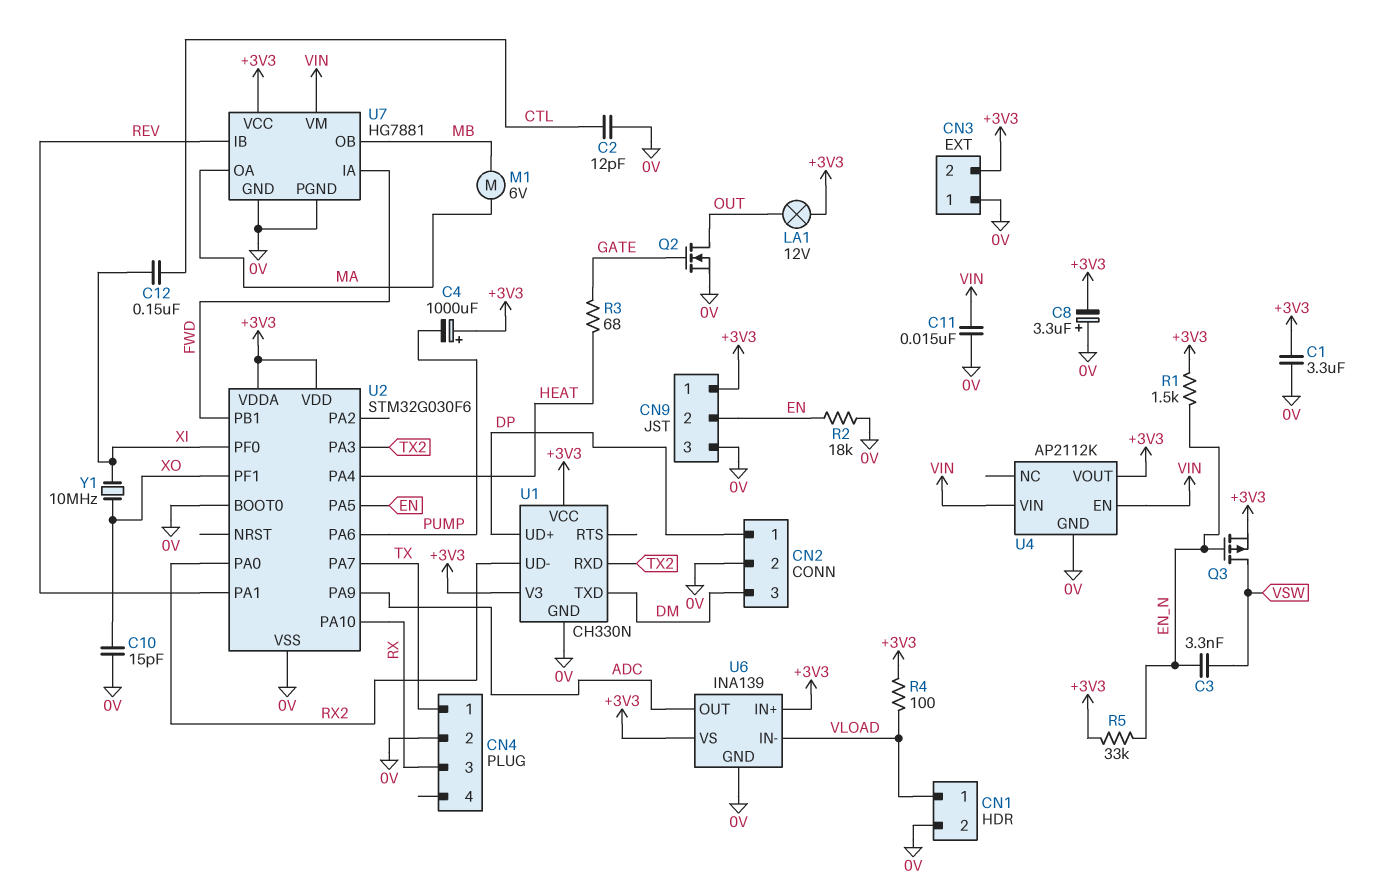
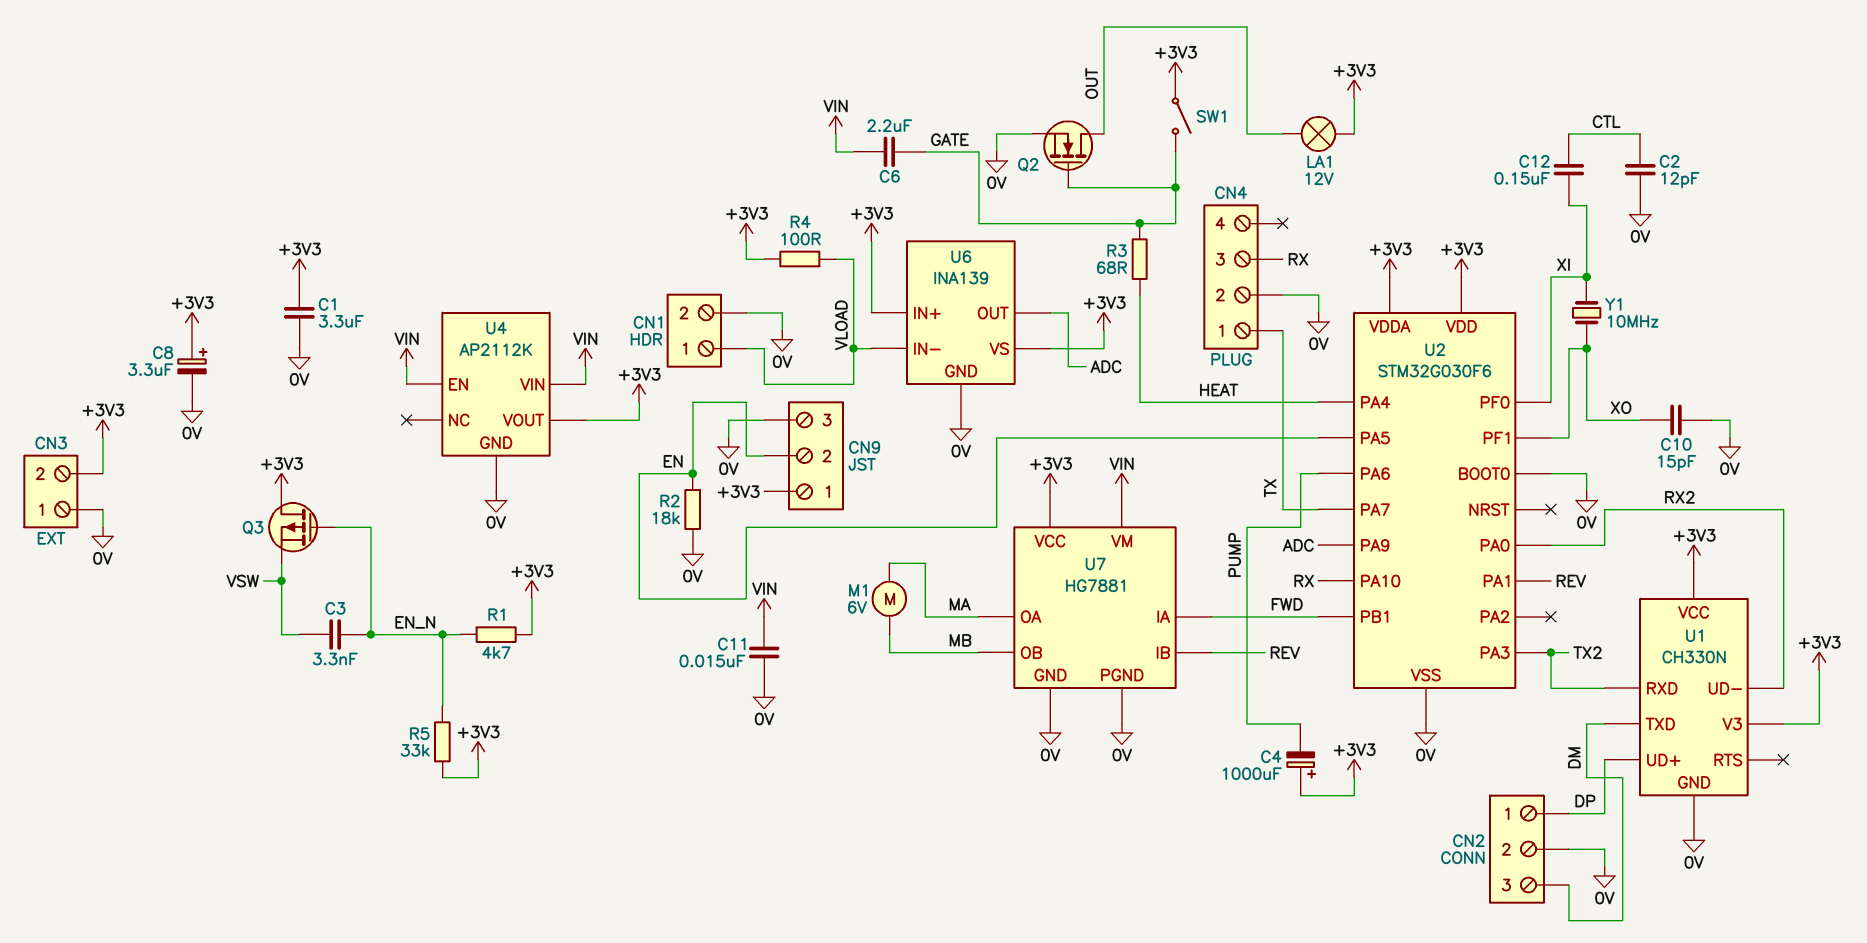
C6: none -> 2.2uF (GATE, VIN)
C8: 3.3uF (plus 0V, minus +3V3) -> 3.3uF (plus +3V3, minus 0V)
Q3: PMOS (G EN_N, D VSW, S +3V3) -> PMOS (G EN_N, D +3V3, S VSW)
R1: 1.5k (+3V3, EN_N) -> 4.7k (+3V3, EN_N)
SW1: none -> switch (+3V3, GATE)

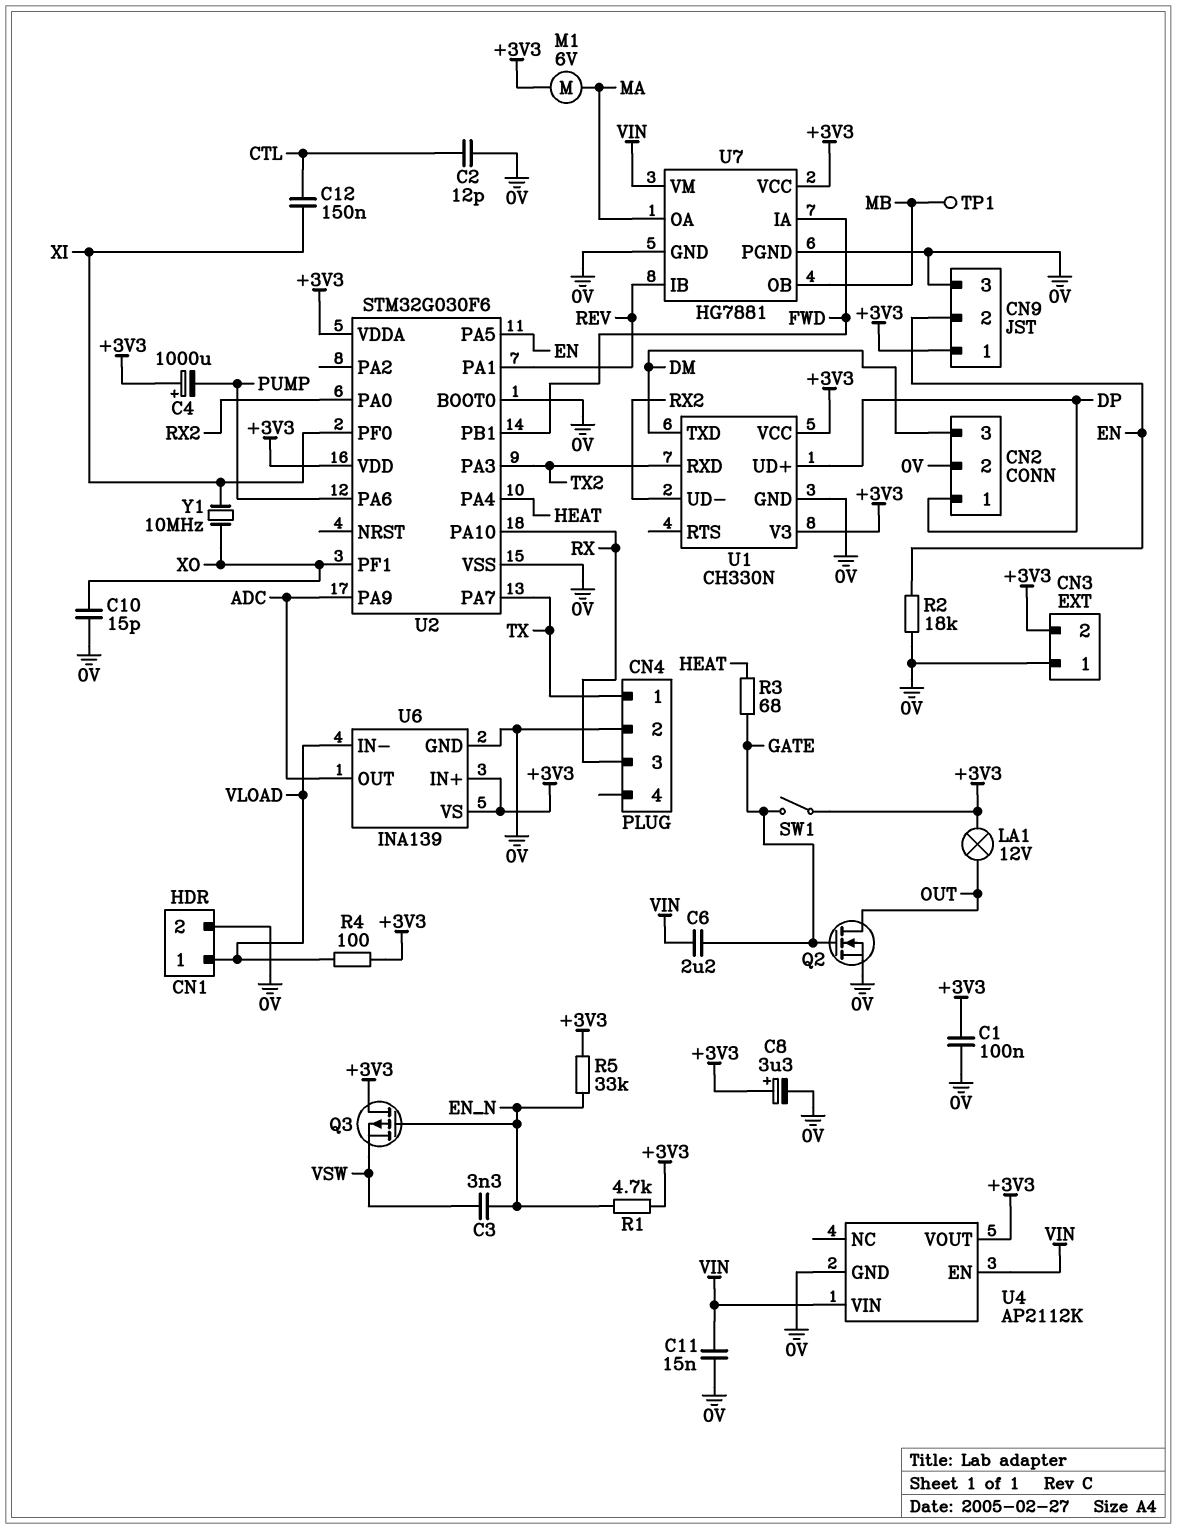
C1: 3.3uF (+3V3, 0V) -> 100nF (+3V3, 0V)
M1: motor 6V (MA, MB) -> motor 6V (+3V3, MA)
TP1: none -> test point (MB)

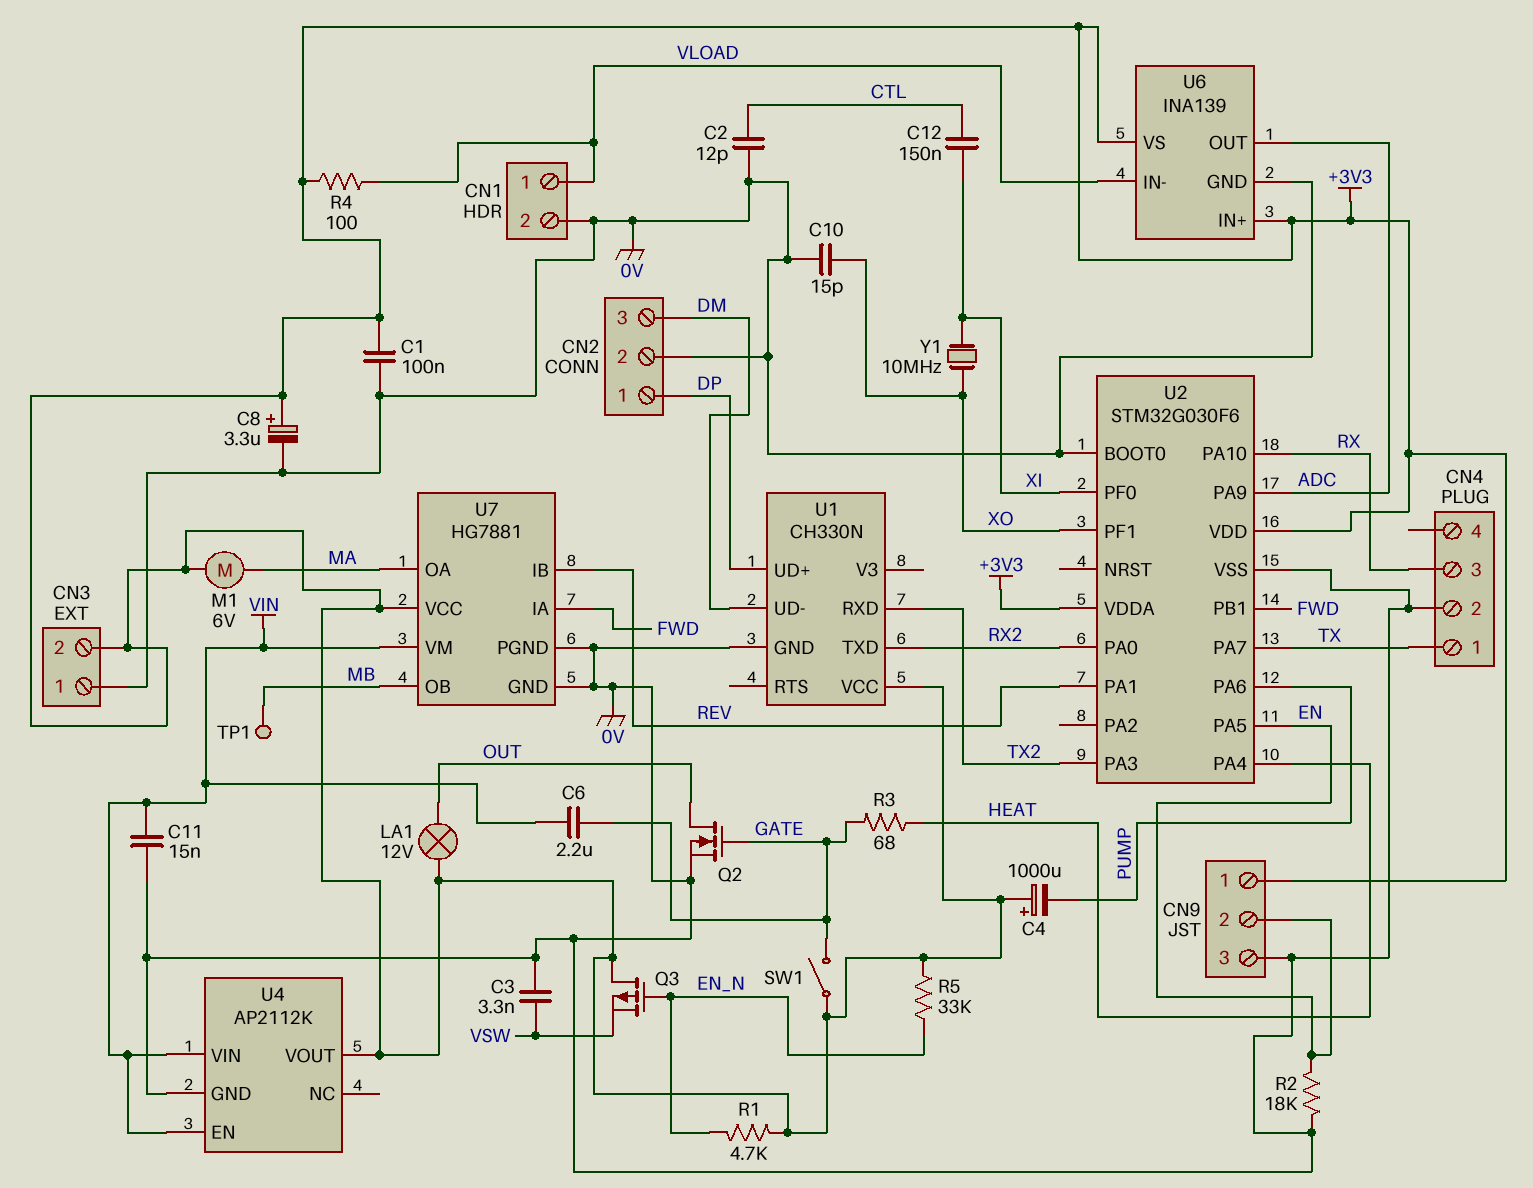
C3: 3.3nF (EN_N, VSW) -> 3.3nF (0V, VSW)
U1 pin TXD: DM -> RX2
U1 pin UD-: RX2 -> DM
U1 pin V3: +3V3 -> none

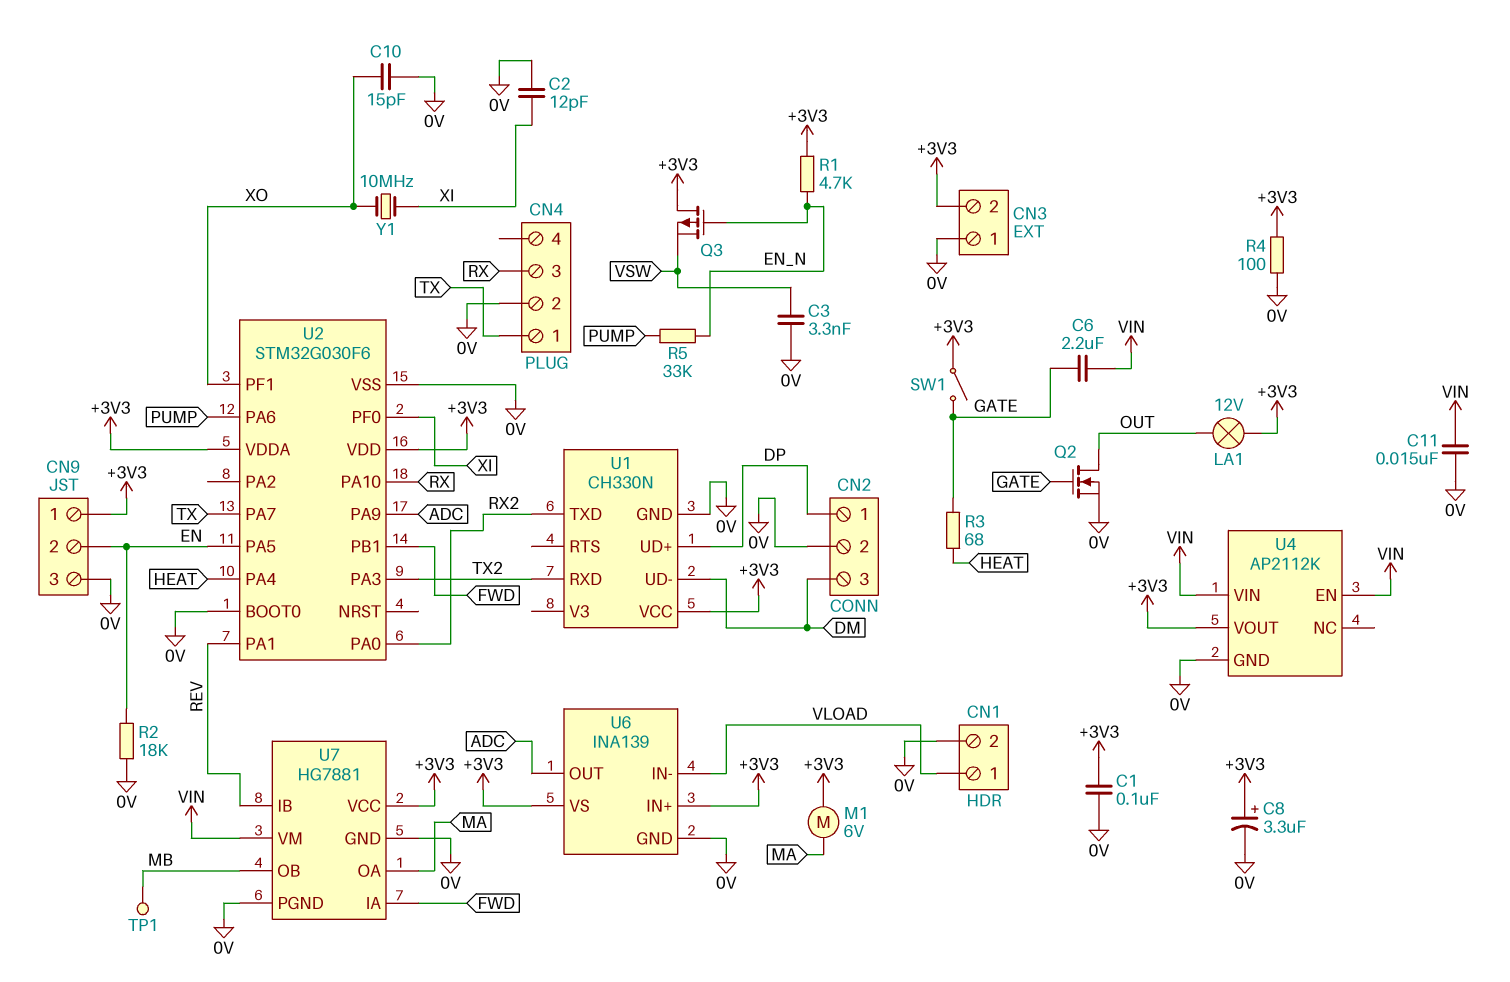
C2: 12pF (0V, CTL) -> 12pF (0V, XI)
C4: 1000uF (plus +3V3, minus PUMP) -> none
C12: 150nF (CTL, XI) -> none
R4: 100 (+3V3, VLOAD) -> 100 (+3V3, 0V)
R5: 33k (+3V3, EN_N) -> 33k (EN_N, PUMP)

